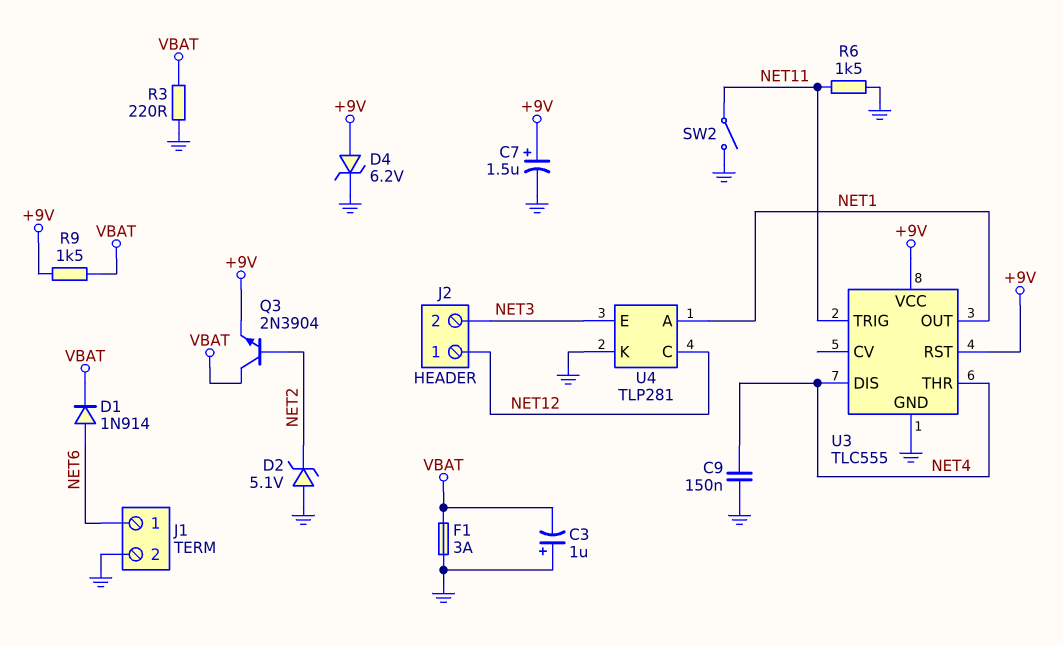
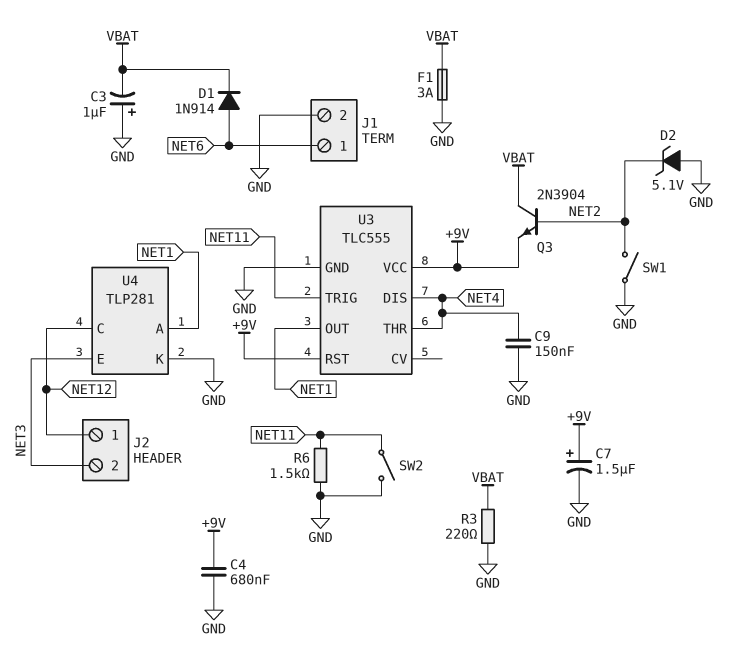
C4: none -> 680nF (+9V, GND)
D4: zener 6.2V (A +9V, K GND) -> none
R9: 1.5k (+9V, VBAT) -> none
SW1: none -> switch (GND, NET2)

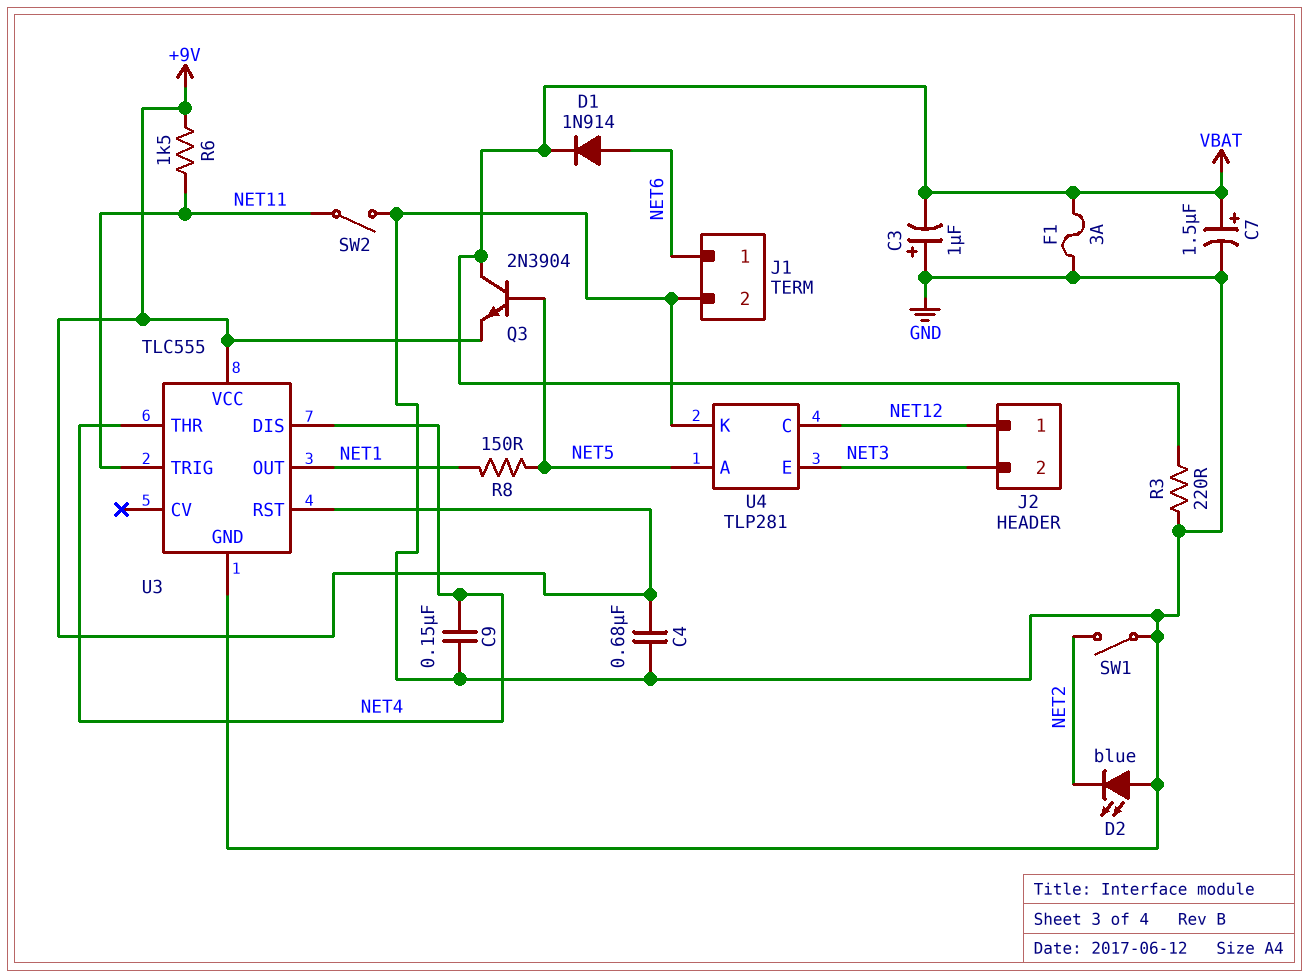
C7: 1.5uF (plus +9V, minus GND) -> 1.5uF (plus VBAT, minus GND)
D2: zener 5.1V (A GND, K NET2) -> LED blue (A GND, K NET2)
Q3: NPN 2N3904 (B NET2, C VBAT, E +9V) -> NPN 2N3904 (B NET5, C VBAT, E +9V)
R6: 1.5k (GND, NET11) -> 1.5k (+9V, NET11)
R8: none -> 150 (NET1, NET5)
U4 pin A: NET1 -> NET5

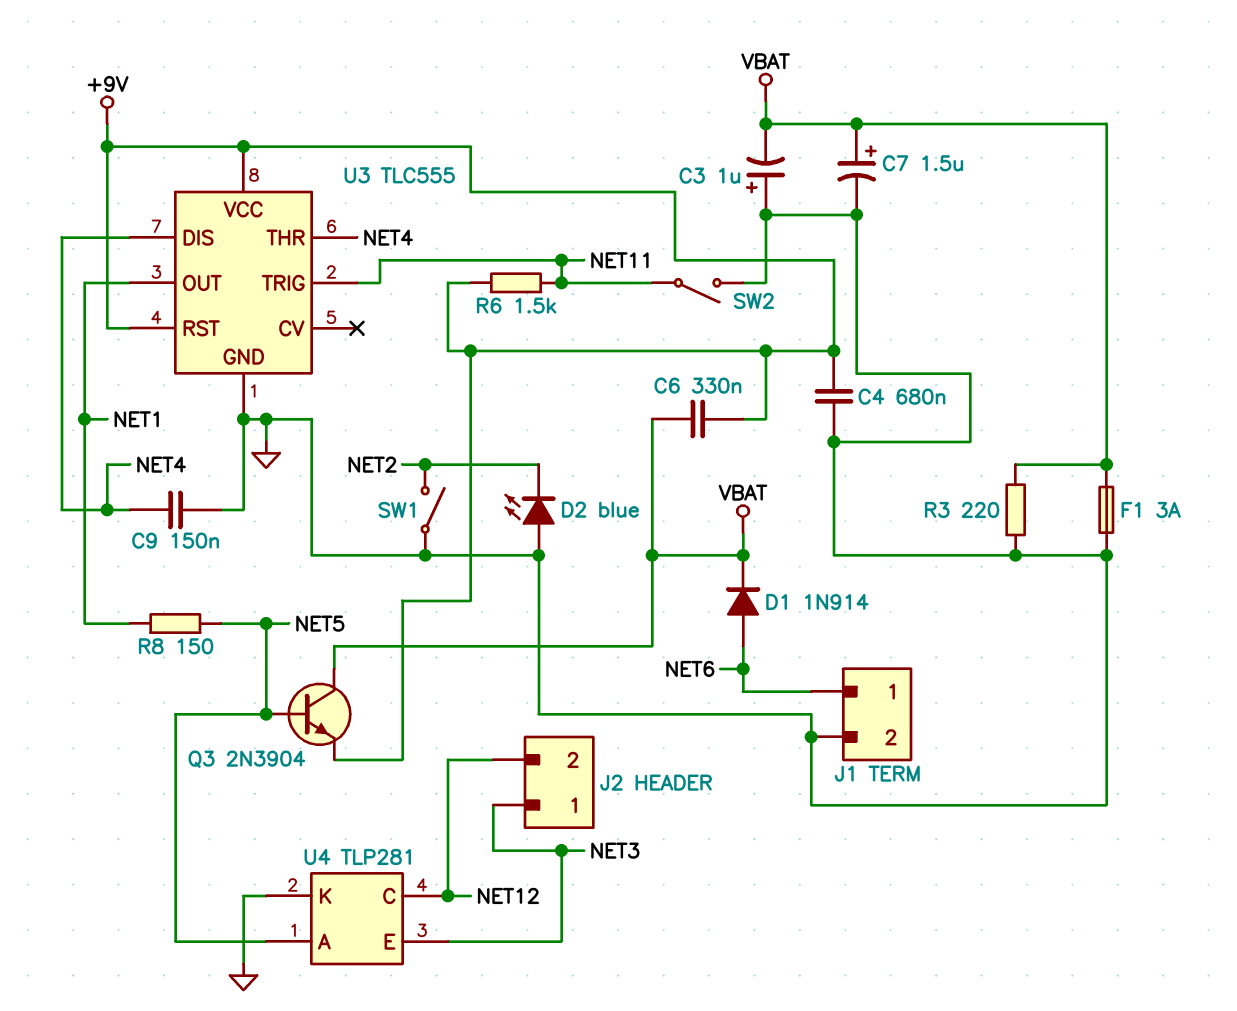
C6: none -> 330nF (+9V, VBAT)
J2 pin 1: NET12 -> NET3
J2 pin 2: NET3 -> NET12

